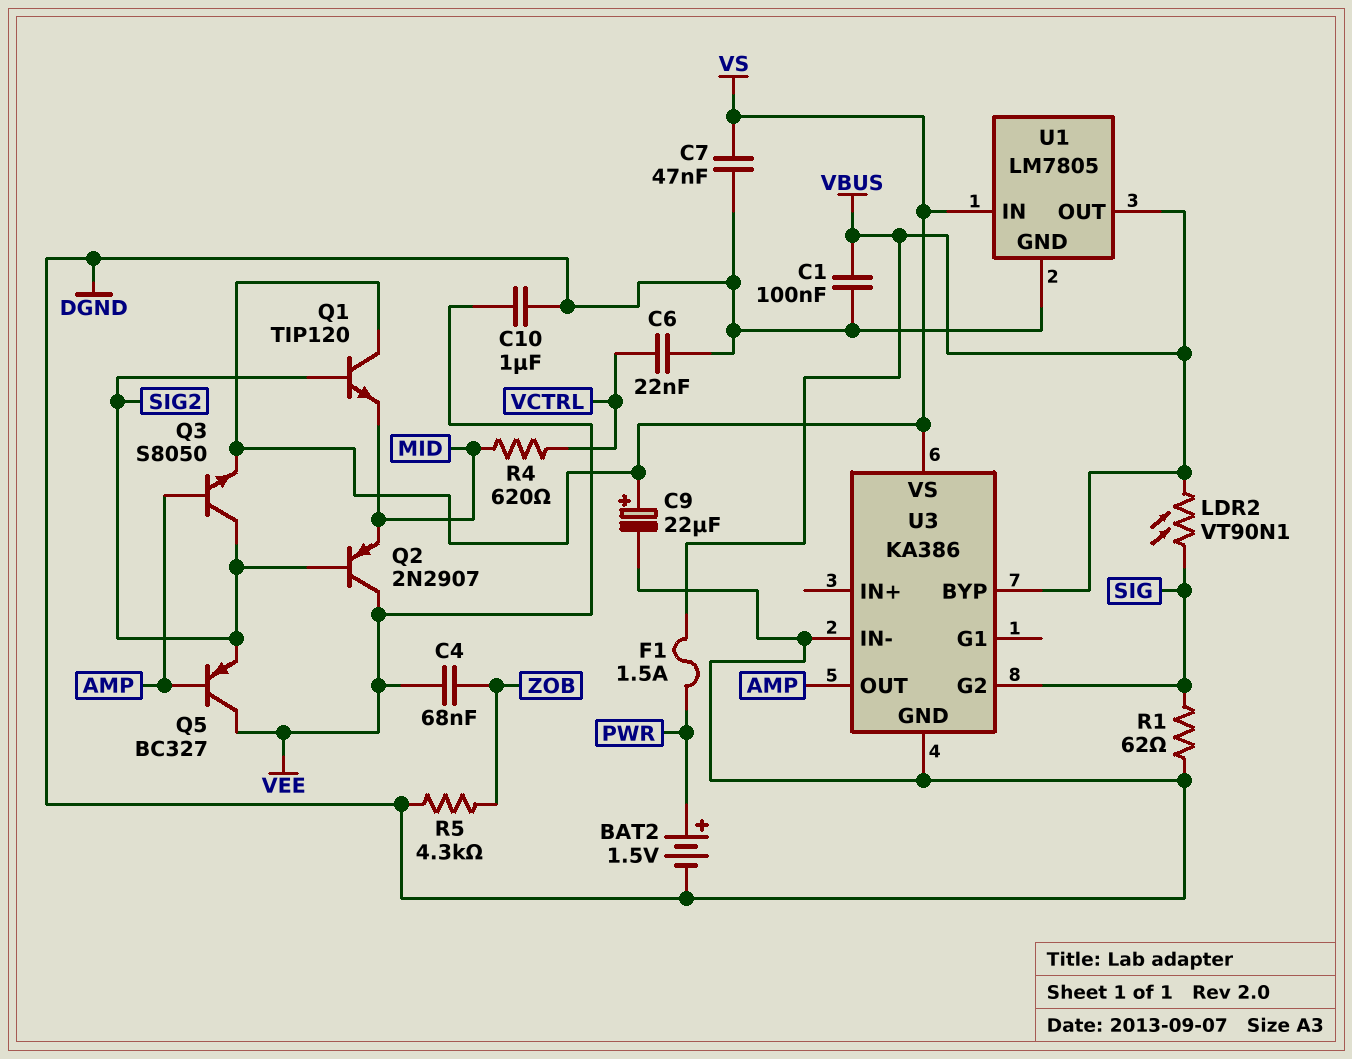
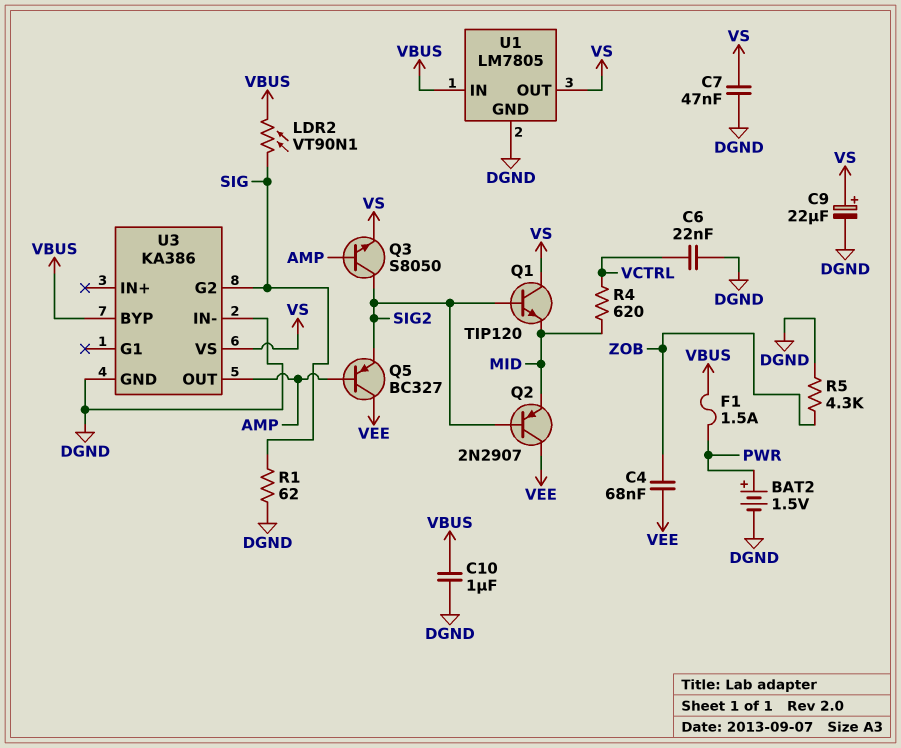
C1: 100nF (DGND, VBUS) -> none
C10: 1uF (DGND, VEE) -> 1uF (DGND, VBUS)
U1 pin IN: VS -> VBUS
U1 pin OUT: VBUS -> VS

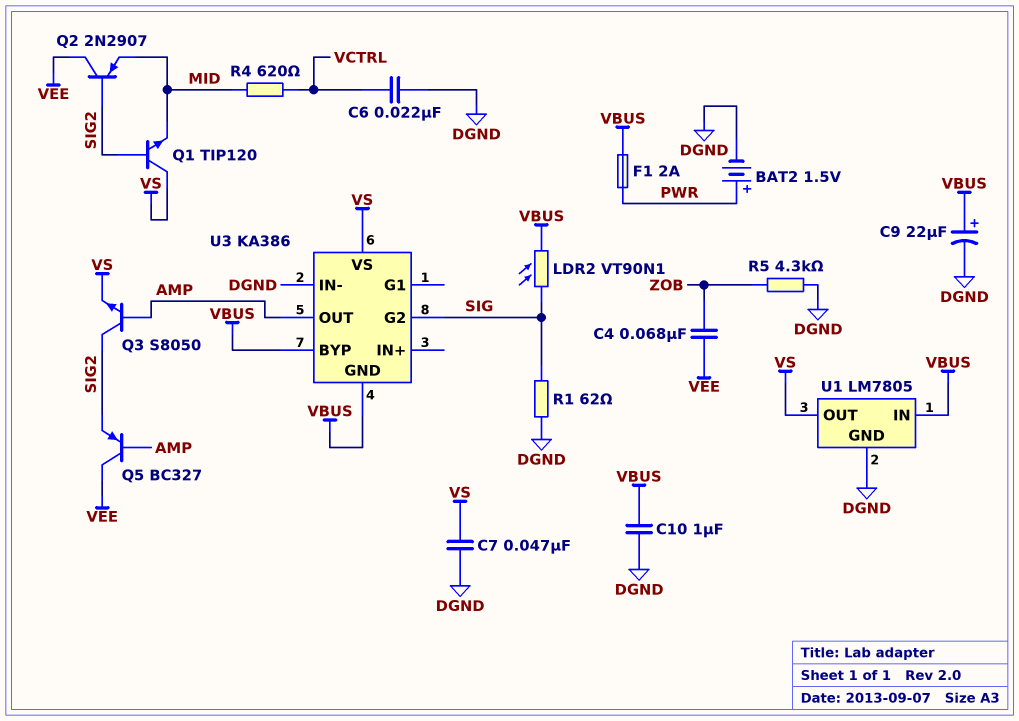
C9: 22uF (plus VS, minus DGND) -> 22uF (plus VBUS, minus DGND)
F1: 1.5A (PWR, VBUS) -> 2A (PWR, VBUS)
U3 pin GND: DGND -> VBUS

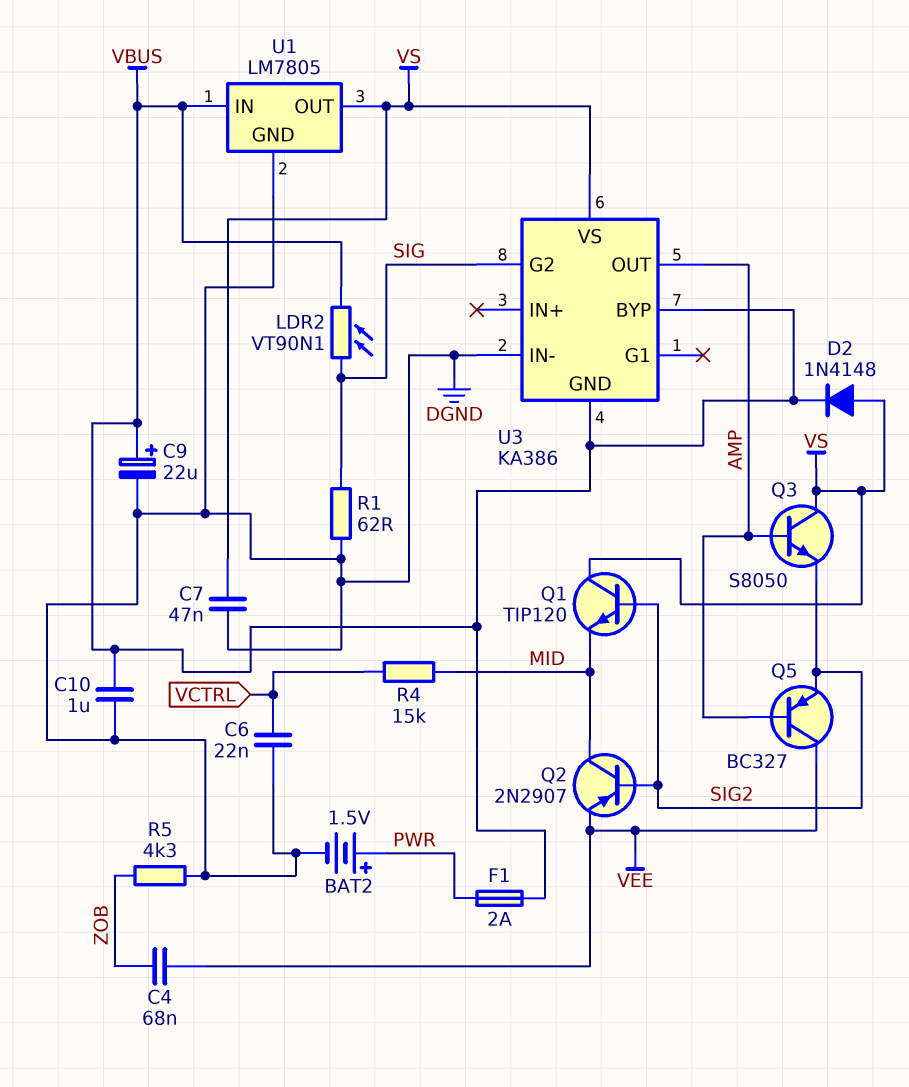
D2: none -> diode 1N4148 (A VS, K VBUS)
Q2: PNP 2N2907 (B SIG2, C VEE, E MID) -> PNP 2N2907 (B SIG2, C MID, E VEE)
Q3: NPN S8050 (B AMP, C SIG2, E VS) -> NPN S8050 (B AMP, C VS, E SIG2)
R4: 620 (MID, VCTRL) -> 15k (MID, VCTRL)

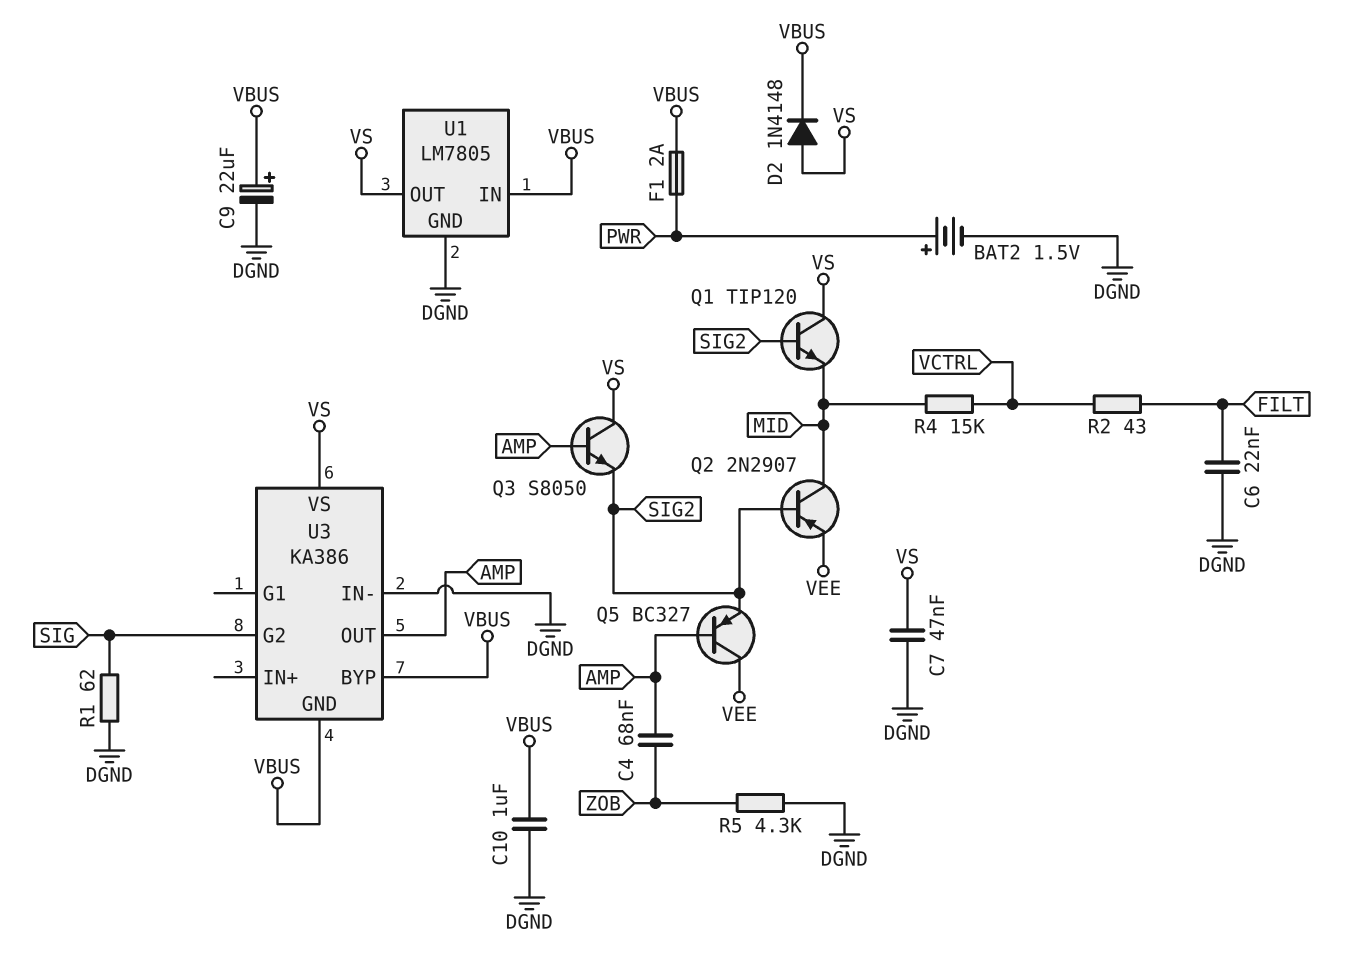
C4: 68nF (VEE, ZOB) -> 68nF (AMP, ZOB)
C6: 22nF (DGND, VCTRL) -> 22nF (DGND, FILT)
LDR2: VT90N1 (SIG, VBUS) -> none
R2: none -> 43 (FILT, VCTRL)

